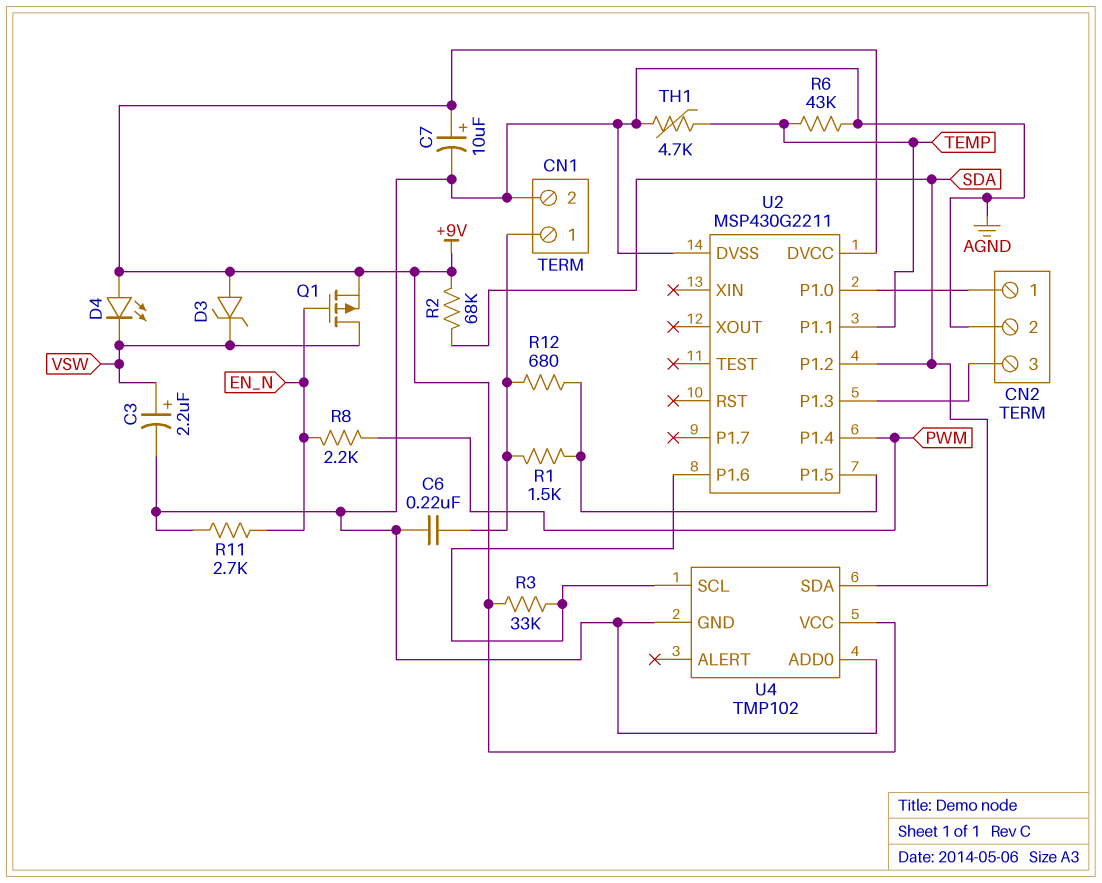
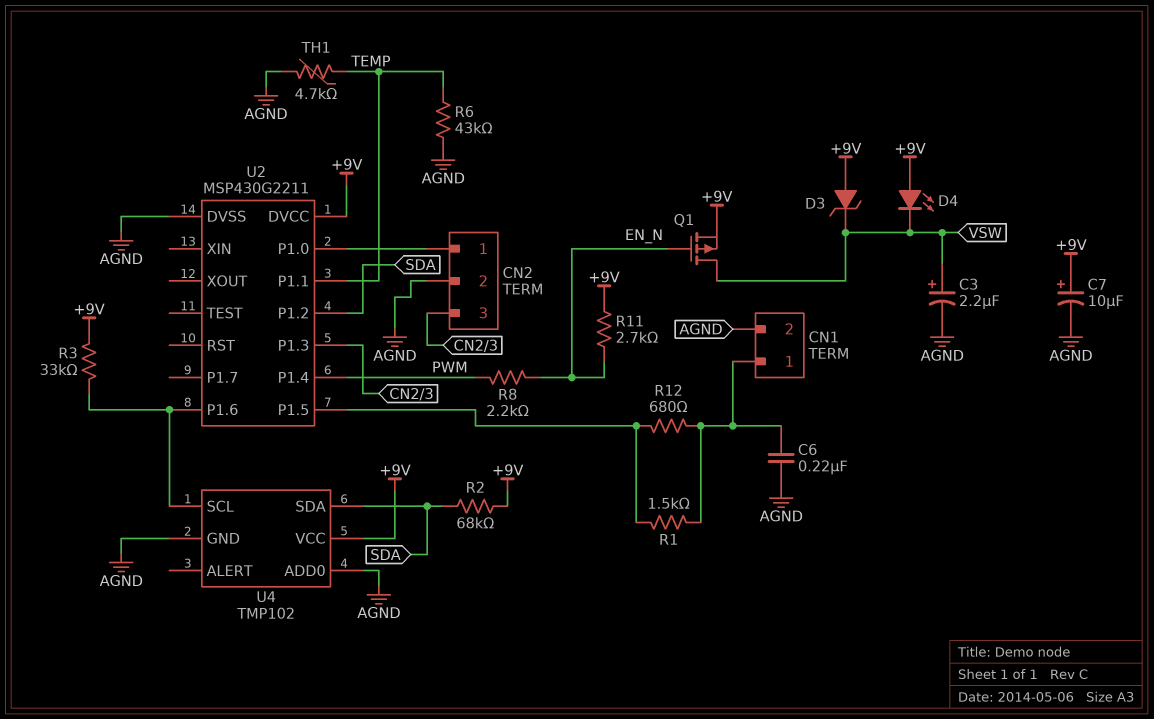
R11: 2.7k (AGND, EN_N) -> 2.7k (+9V, EN_N)

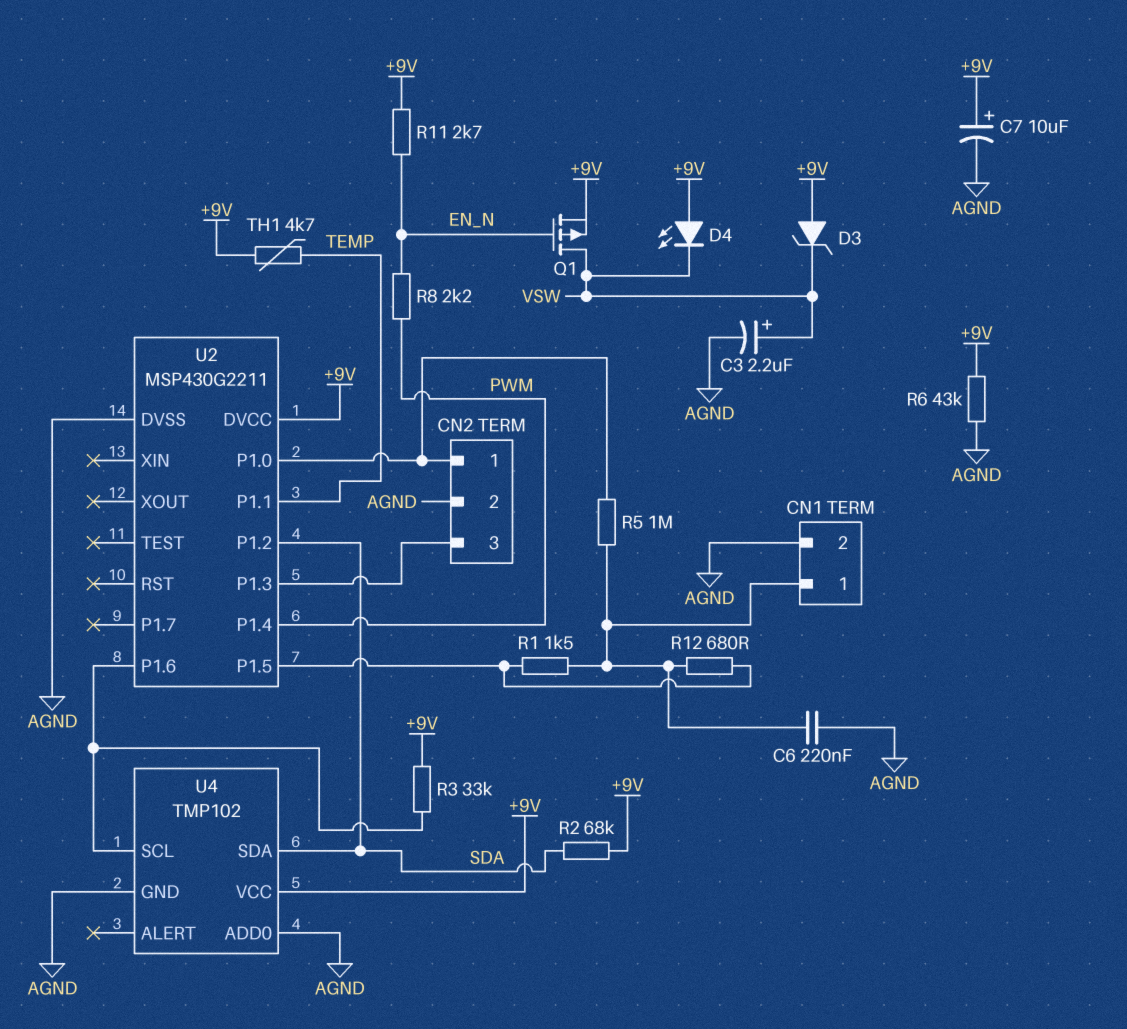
R5: none -> 1M (CN1/1, CN2/1)
R6: 43k (AGND, TEMP) -> 43k (+9V, AGND)
TH1: 4.7k (AGND, TEMP) -> 4.7k (+9V, TEMP)

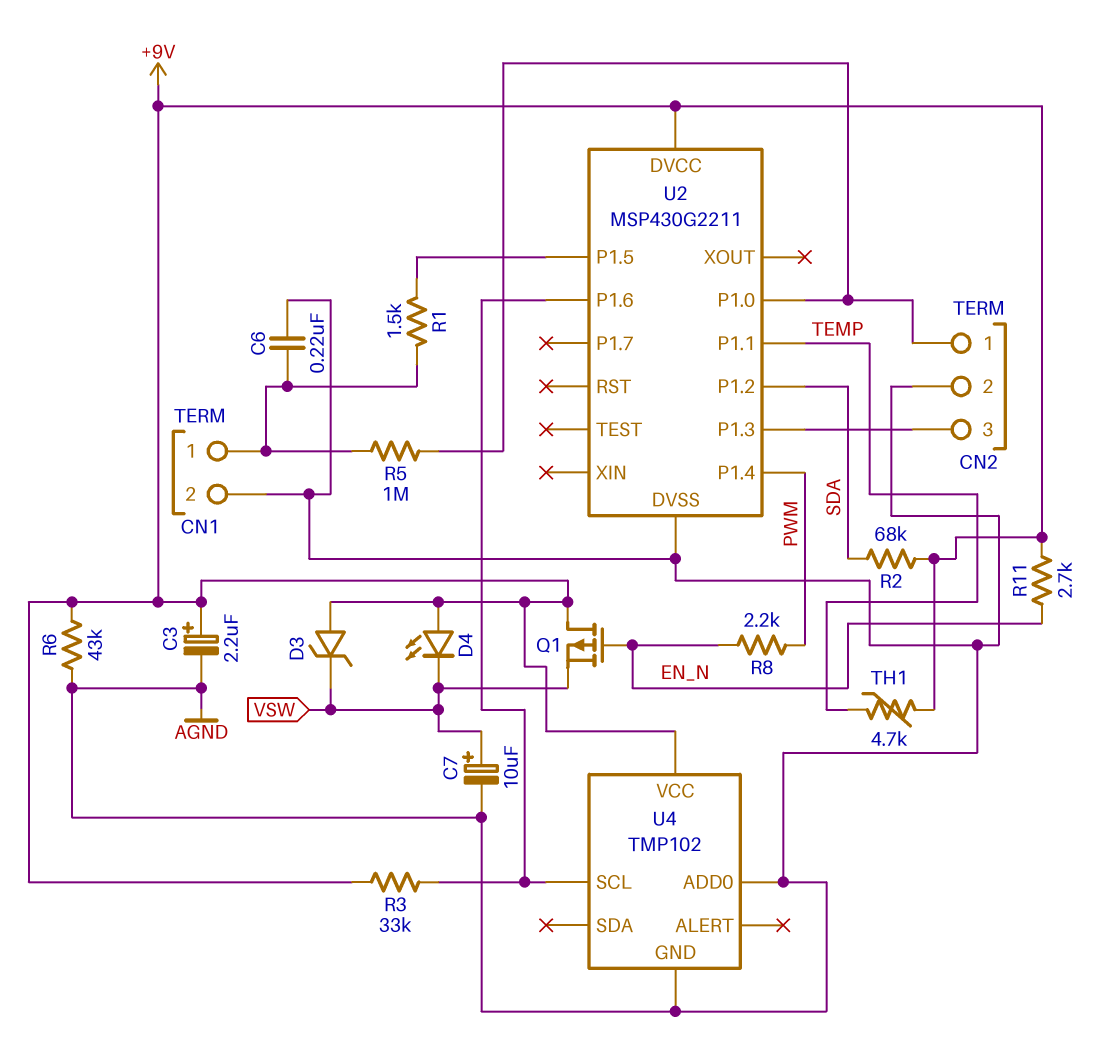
C3: 2.2uF (plus VSW, minus AGND) -> 2.2uF (plus +9V, minus AGND)
C7: 10uF (plus +9V, minus AGND) -> 10uF (plus VSW, minus AGND)
Q1: PMOS (G EN_N, D VSW, S +9V) -> PMOS (G EN_N, D +9V, S VSW)
R12: 680 (CN1/1, U2/P1.5) -> none
U4 pin SDA: SDA -> none

